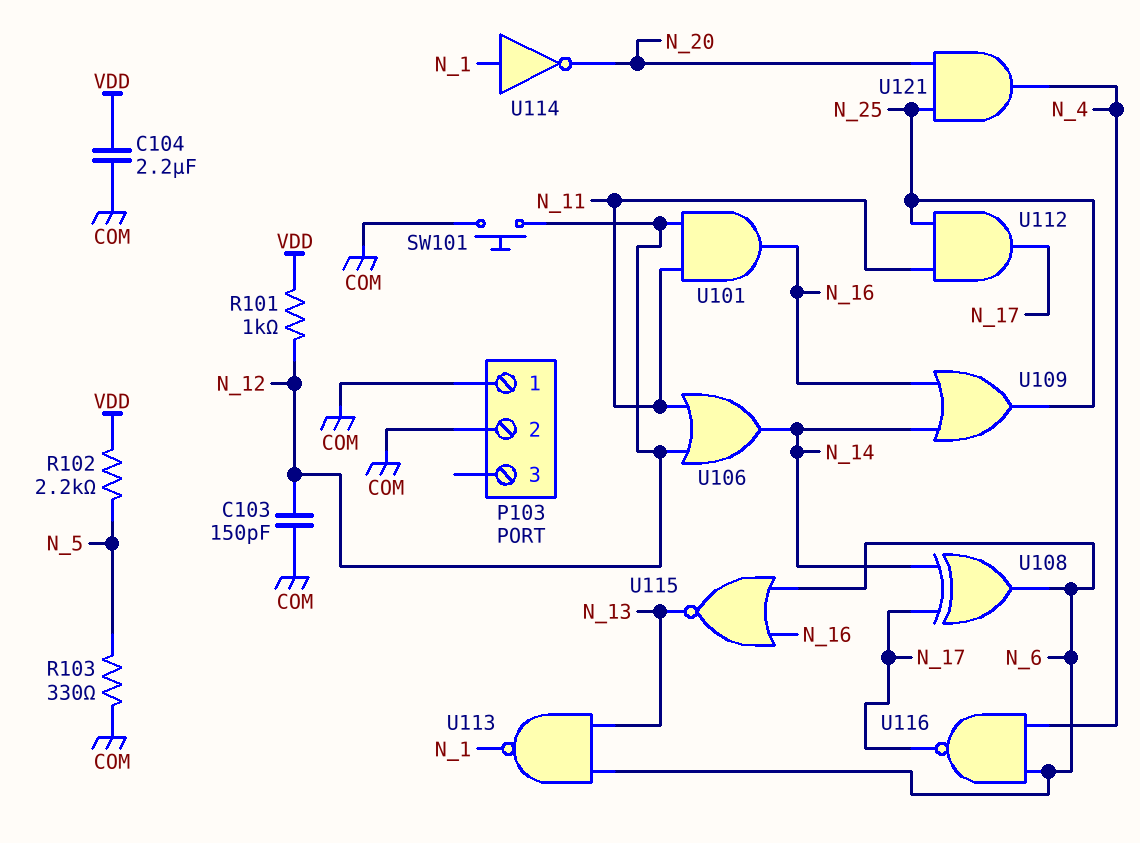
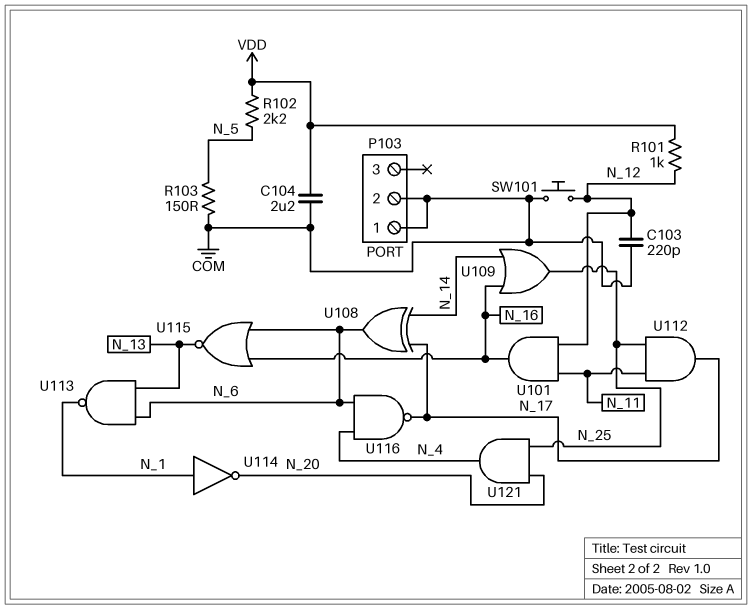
C103: 150pF (COM, N_12) -> 220pF (COM, N_12)
R103: 330 (COM, N_5) -> 150 (COM, N_5)
U106: OR (in N_11, in N_12, out N_14) -> none

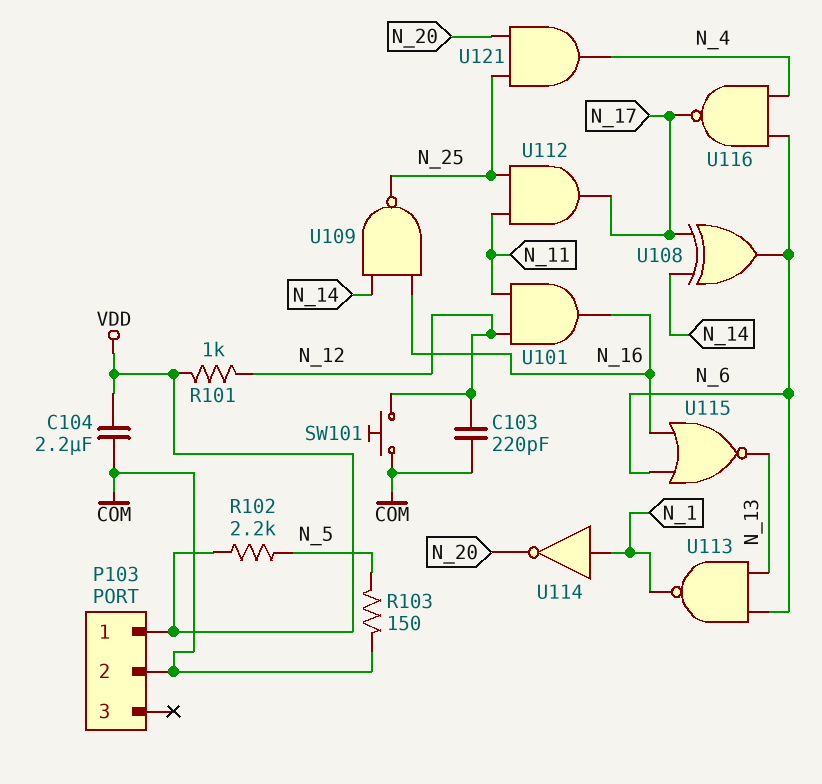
P103 pin 1: COM -> VDD
U109: OR (in N_14, in N_16, out N_25) -> NAND (in N_14, in N_16, out N_25)

